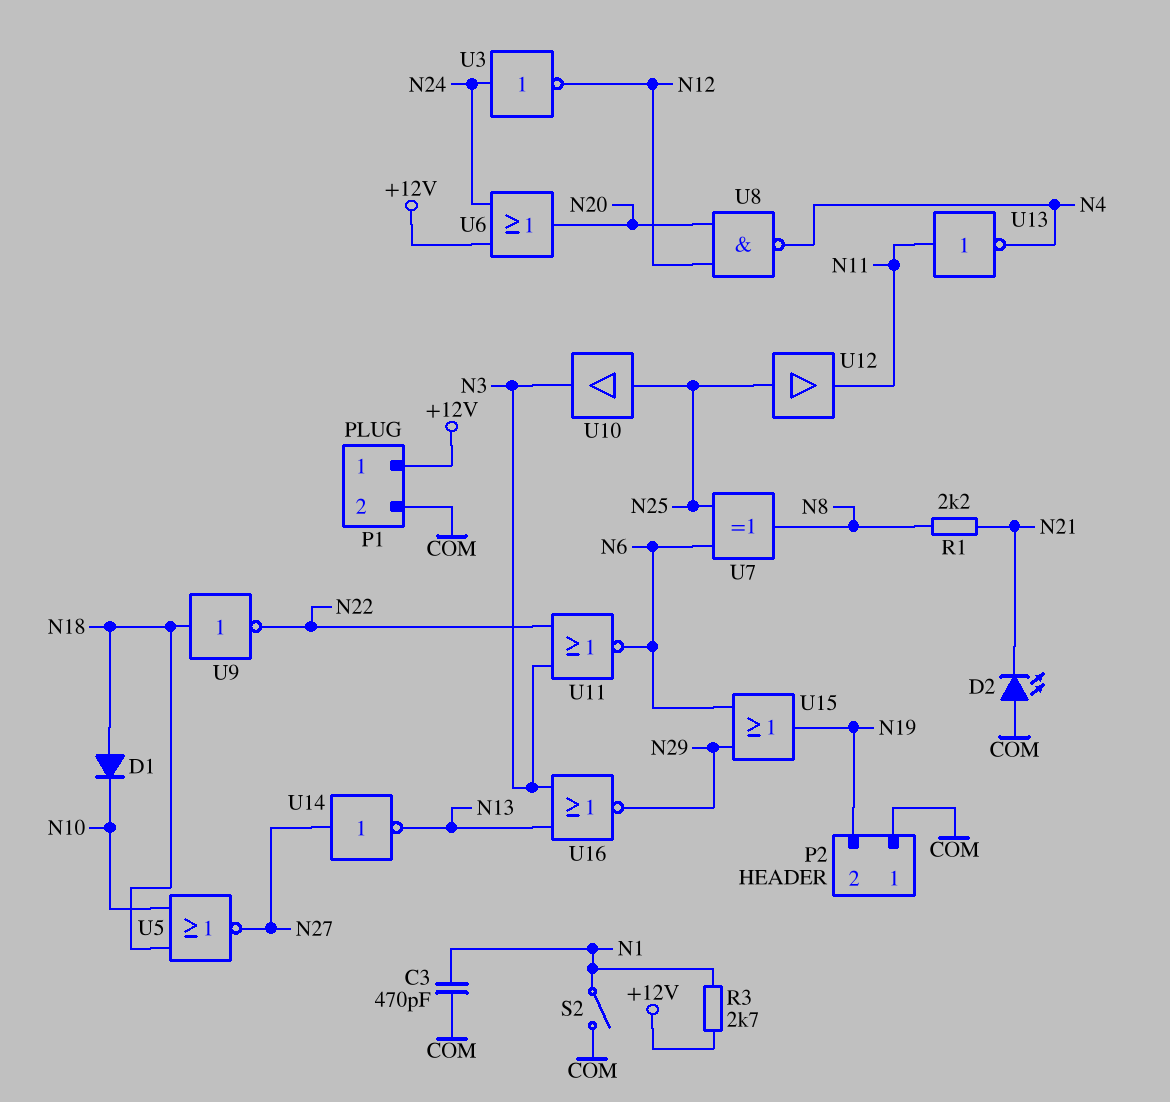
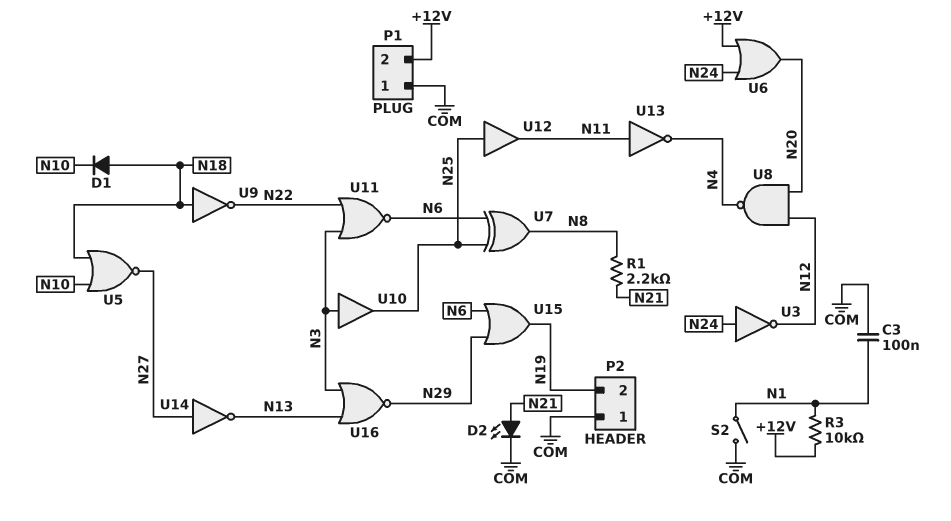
C3: 470pF (COM, N1) -> 100nF (COM, N1)
D2: LED (A COM, K N21) -> LED (A N21, K COM)
P1 pin 1: +12V -> COM
P1 pin 2: COM -> +12V
R3: 2.7k (+12V, N1) -> 10k (+12V, N1)
U10: buffer (in N25, out N3) -> buffer (in N3, out N25)

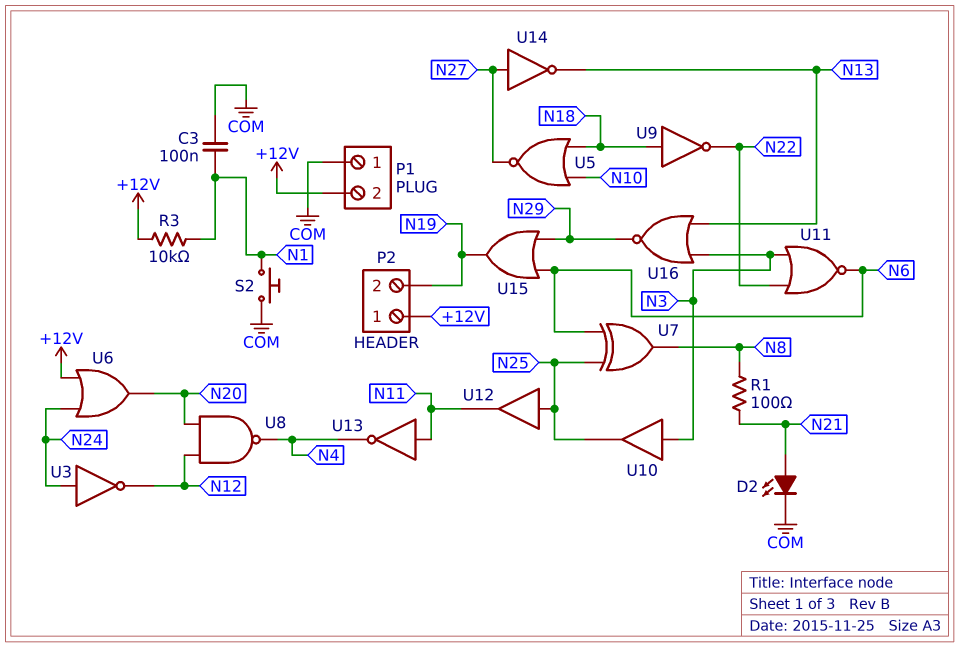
D1: diode (A N18, K N10) -> none
P2 pin 1: COM -> +12V
R1: 2.2k (N8, N21) -> 100 (N8, N21)
S2: switch (COM, N1) -> button (COM, N1)

